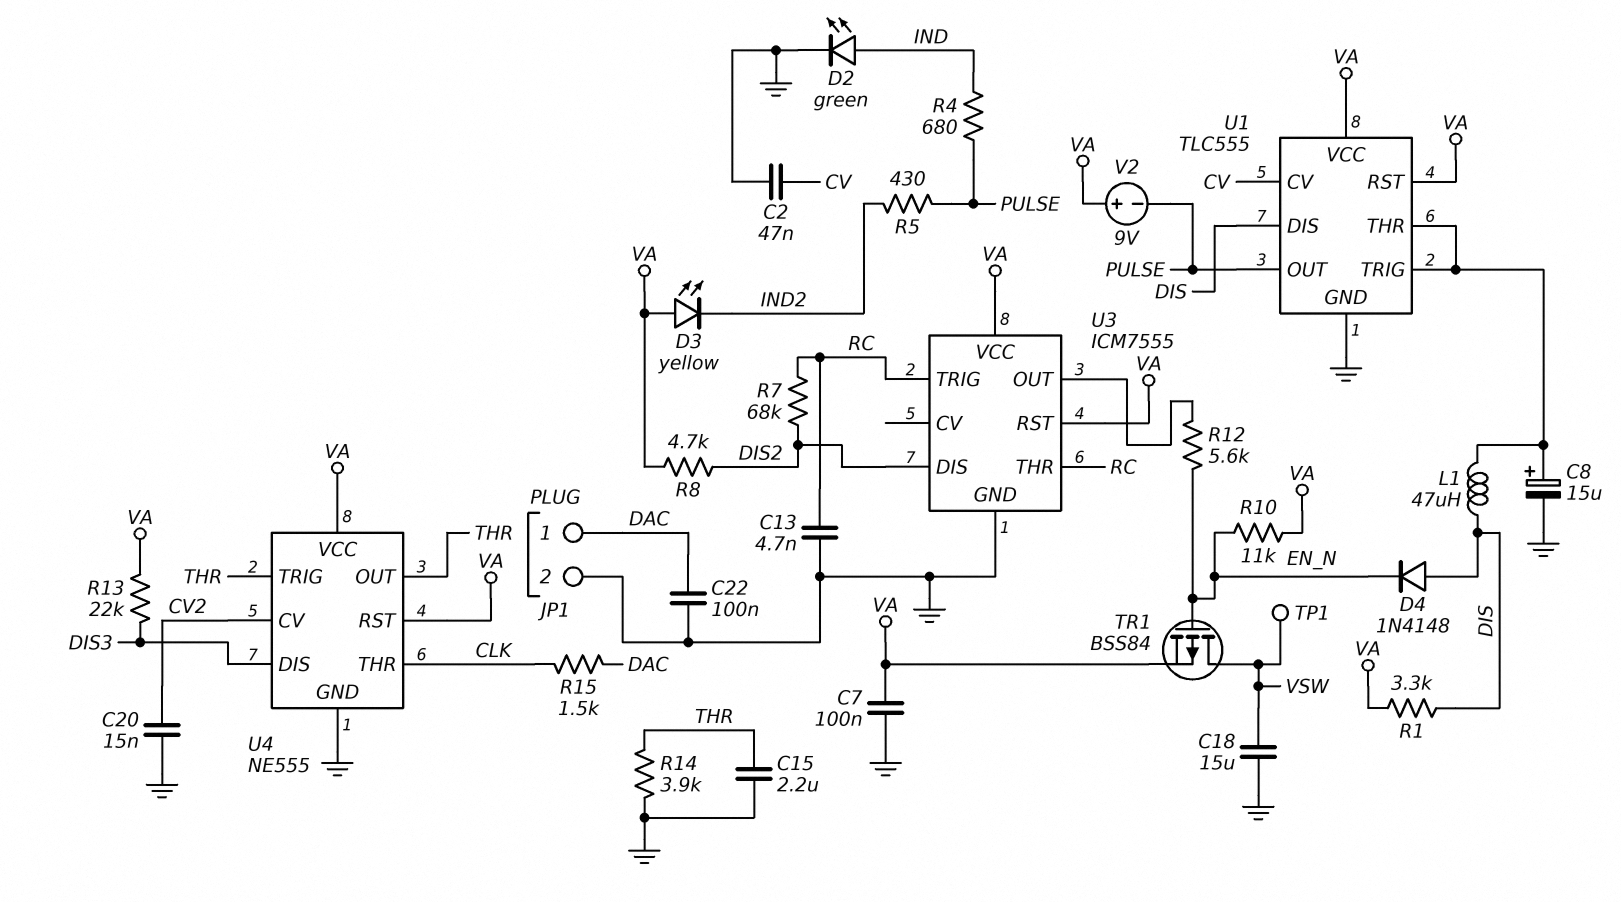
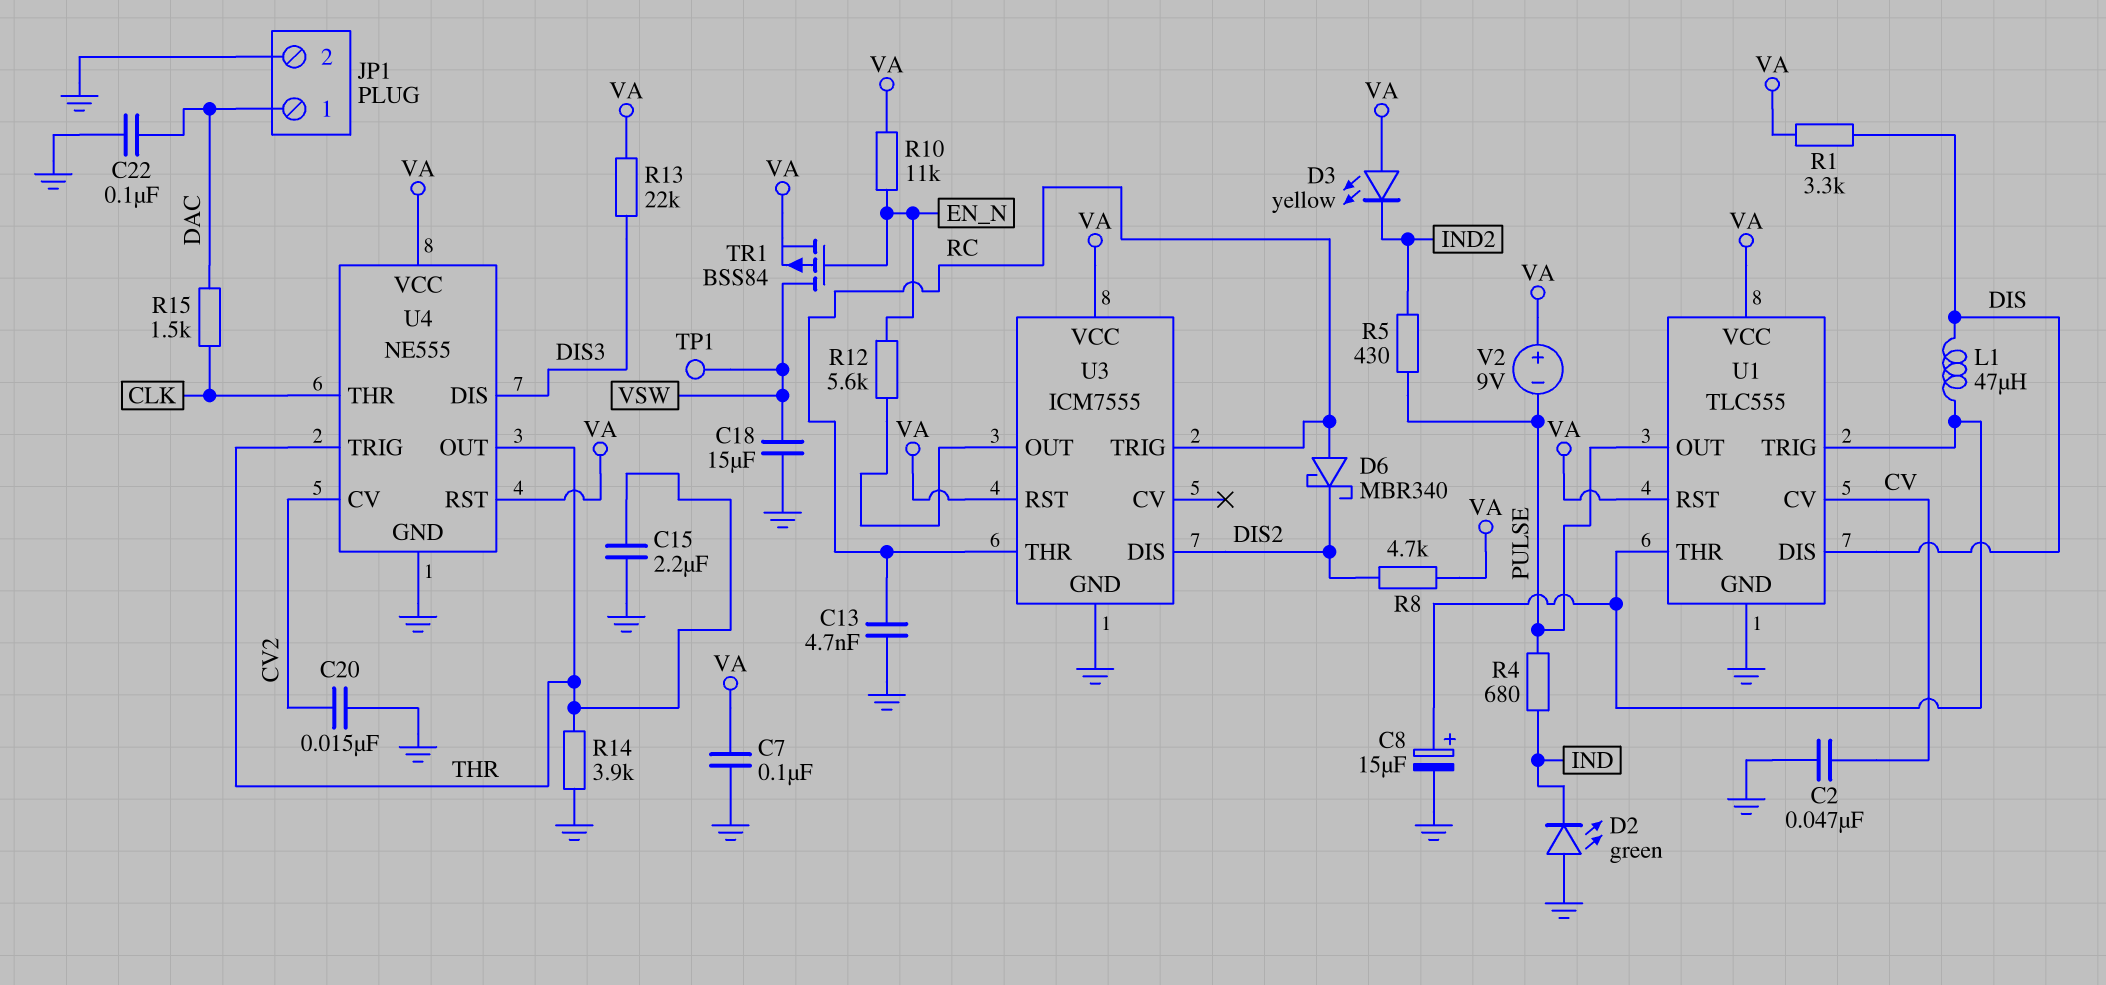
D2: LED green (A IND, K GND) -> LED green (A GND, K IND)
D4: diode 1N4148 (A DIS, K EN_N) -> none
D6: none -> schottky MBR340 (A RC, K DIS2)
R7: 68k (DIS2, RC) -> none

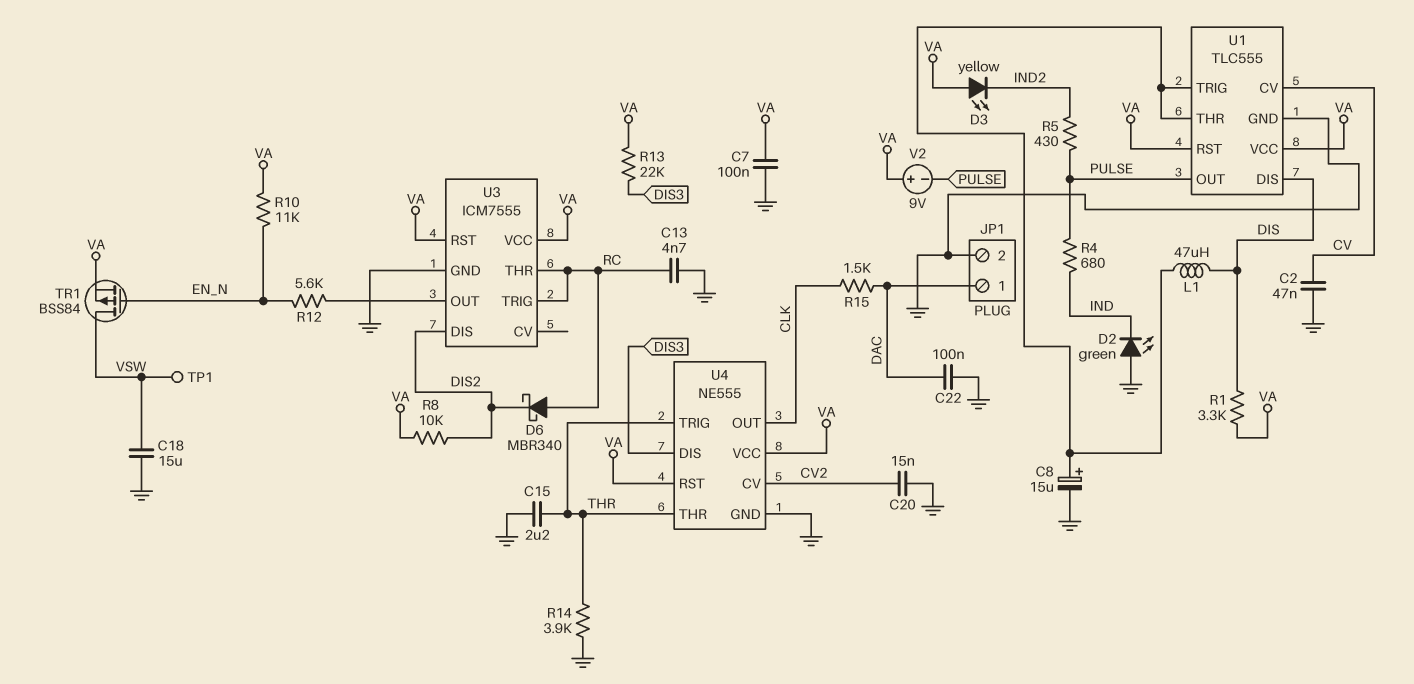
R8: 4.7k (DIS2, VA) -> 10k (DIS2, VA)
U4 pin OUT: THR -> CLK
U4 pin THR: CLK -> THR

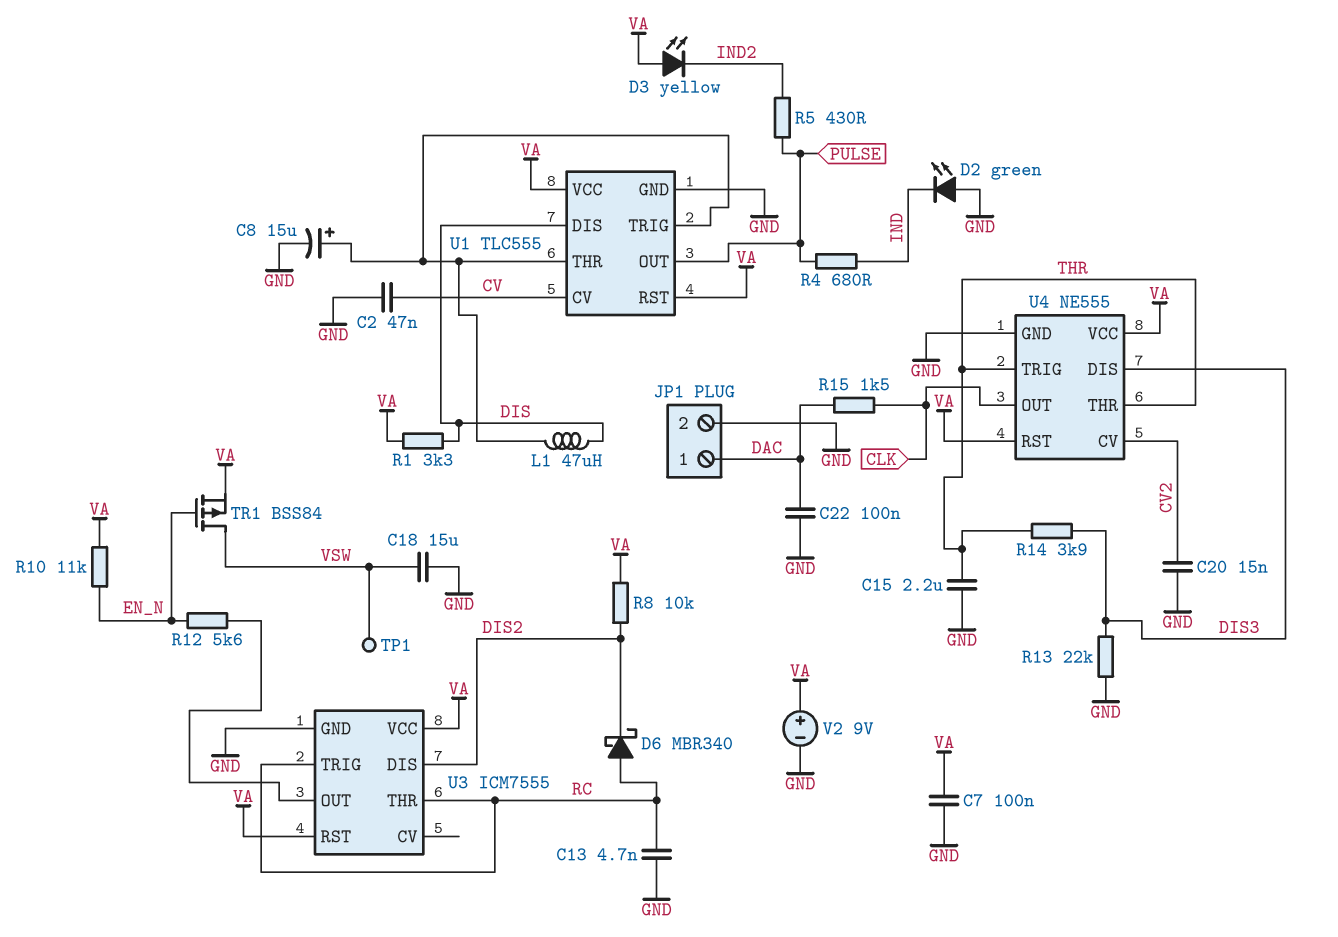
R13: 22k (DIS3, VA) -> 22k (DIS3, GND)
R14: 3.9k (GND, THR) -> 3.9k (DIS3, THR)
V2: 9V (plus VA, minus PULSE) -> 9V (plus VA, minus GND)

